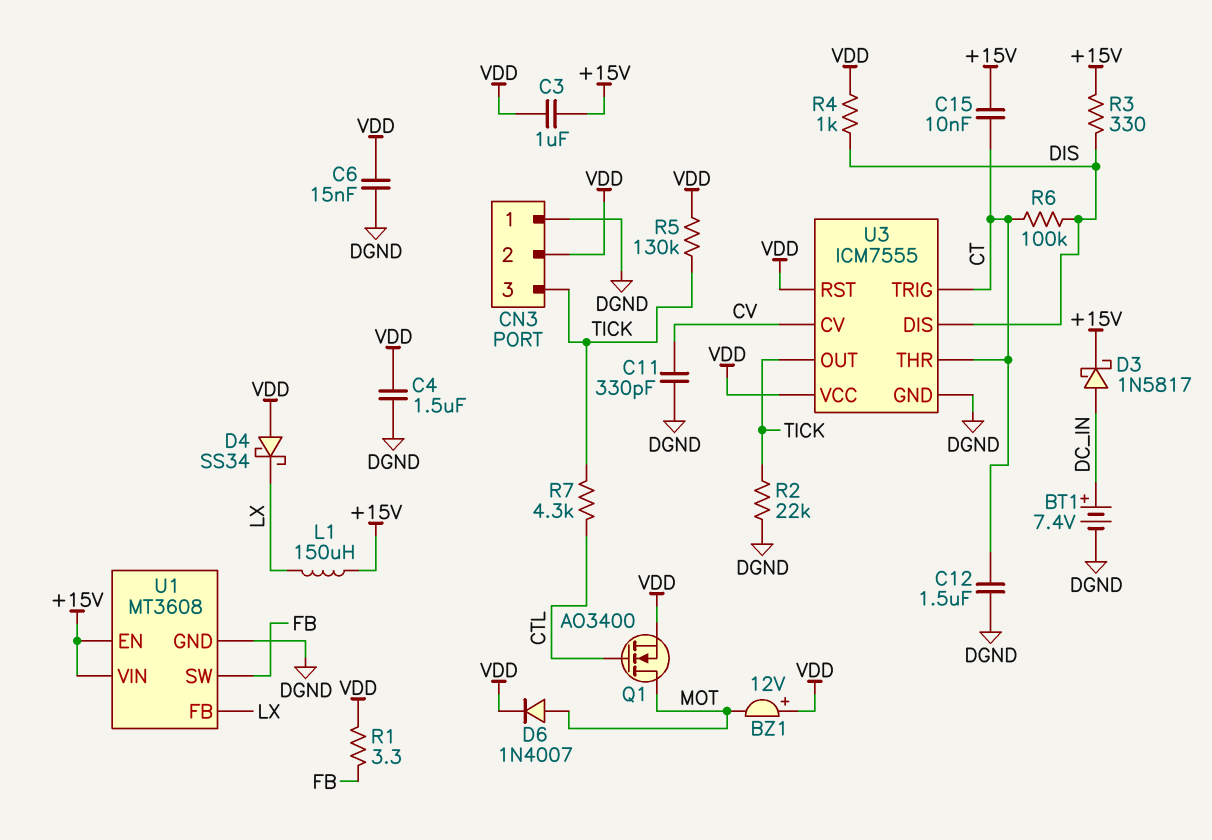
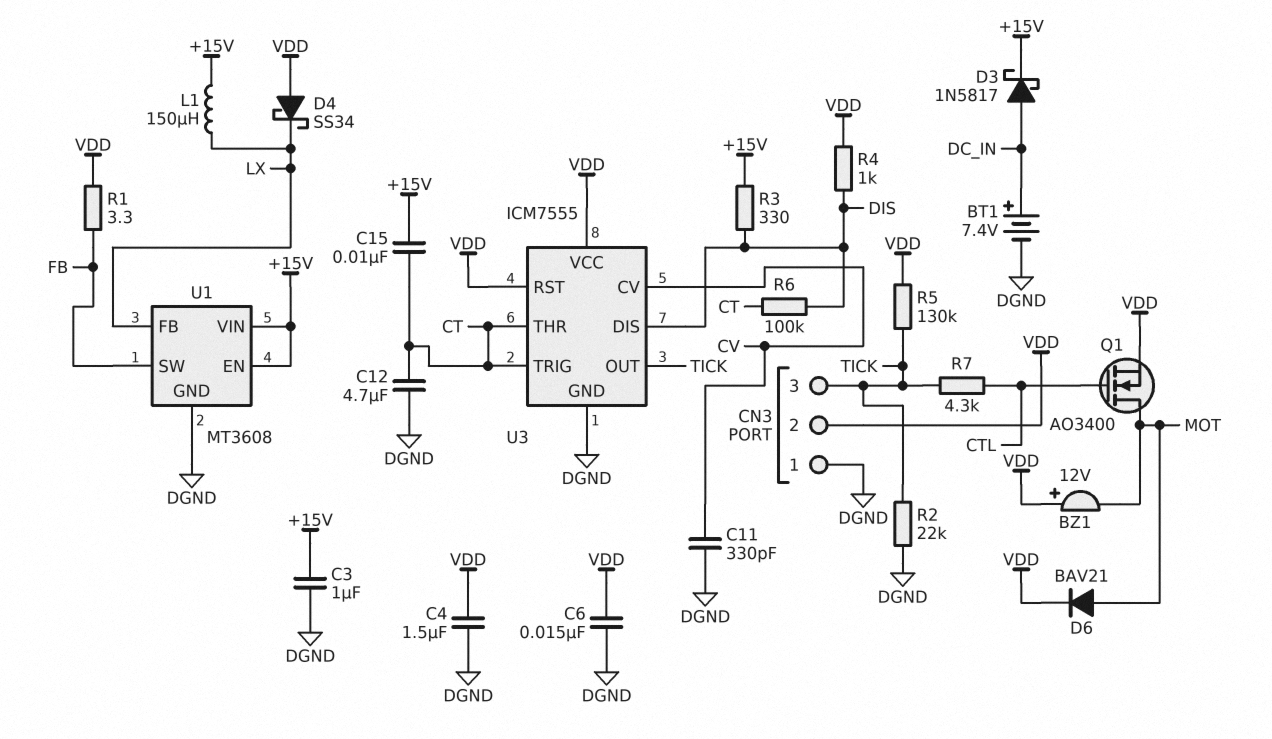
C3: 1uF (+15V, VDD) -> 1uF (+15V, DGND)
C12: 1.5uF (CT, DGND) -> 4.7uF (CT, DGND)
D6: diode 1N4007 (A MOT, K VDD) -> diode BAV21 (A MOT, K VDD)

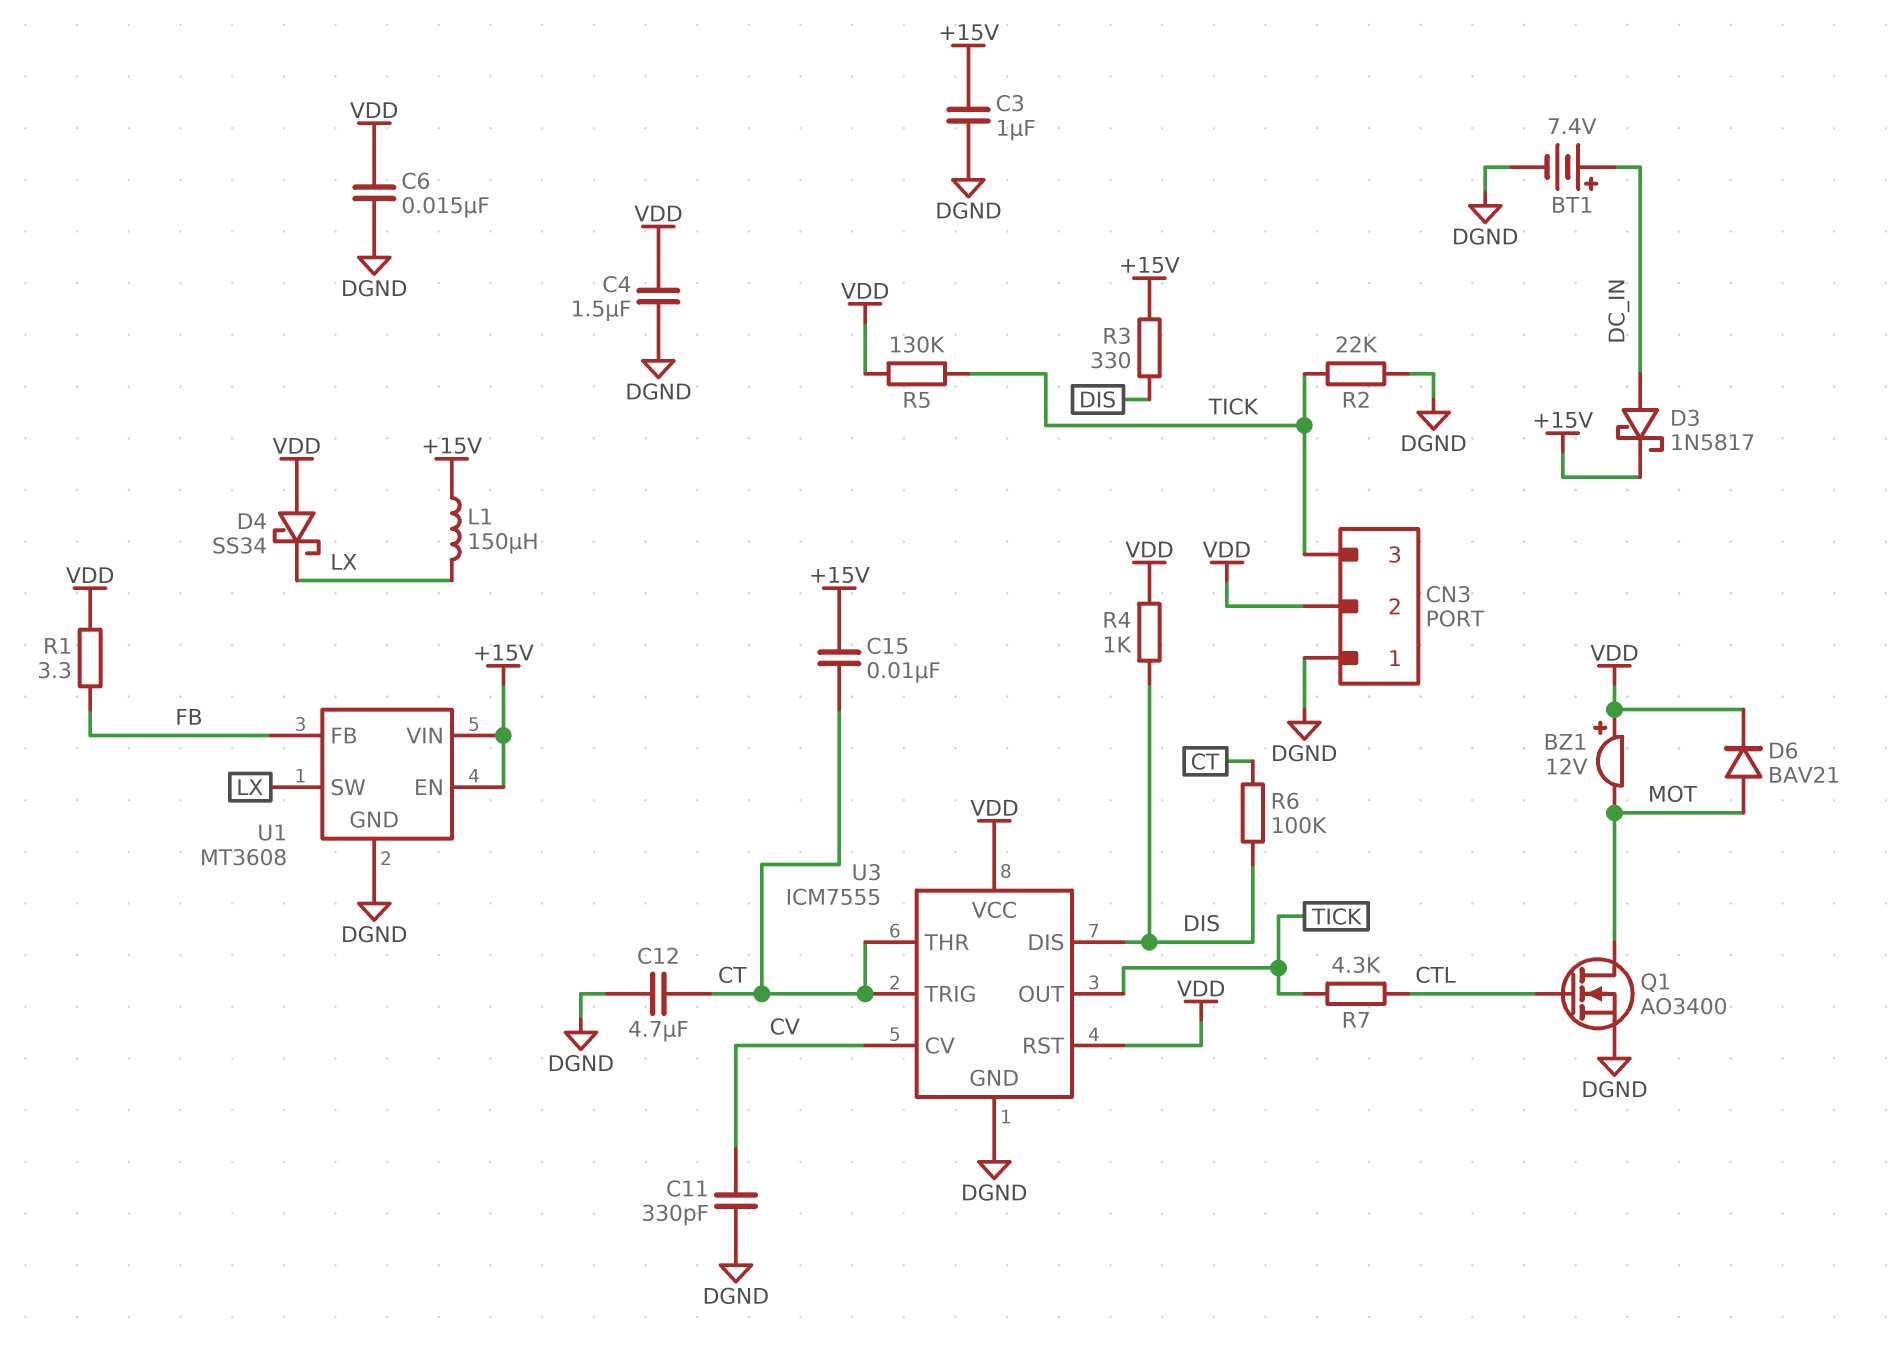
Q1: NMOS AO3400 (G CTL, D MOT, S VDD) -> NMOS AO3400 (G CTL, D MOT, S DGND)
U1 pin FB: LX -> FB
U1 pin SW: FB -> LX

